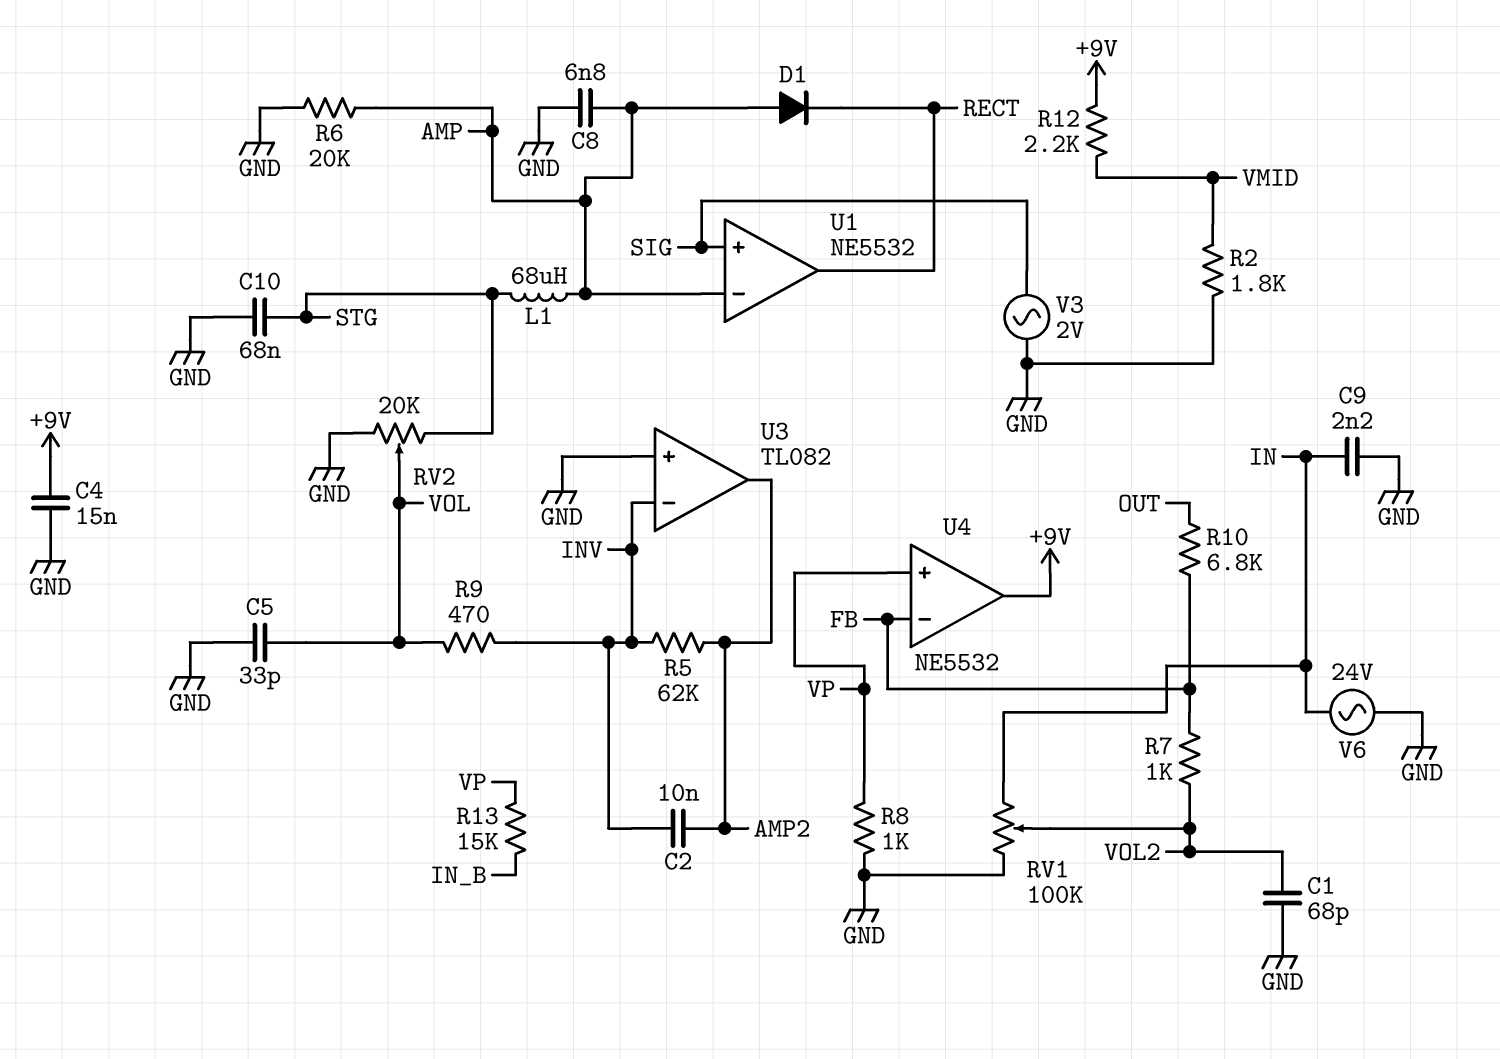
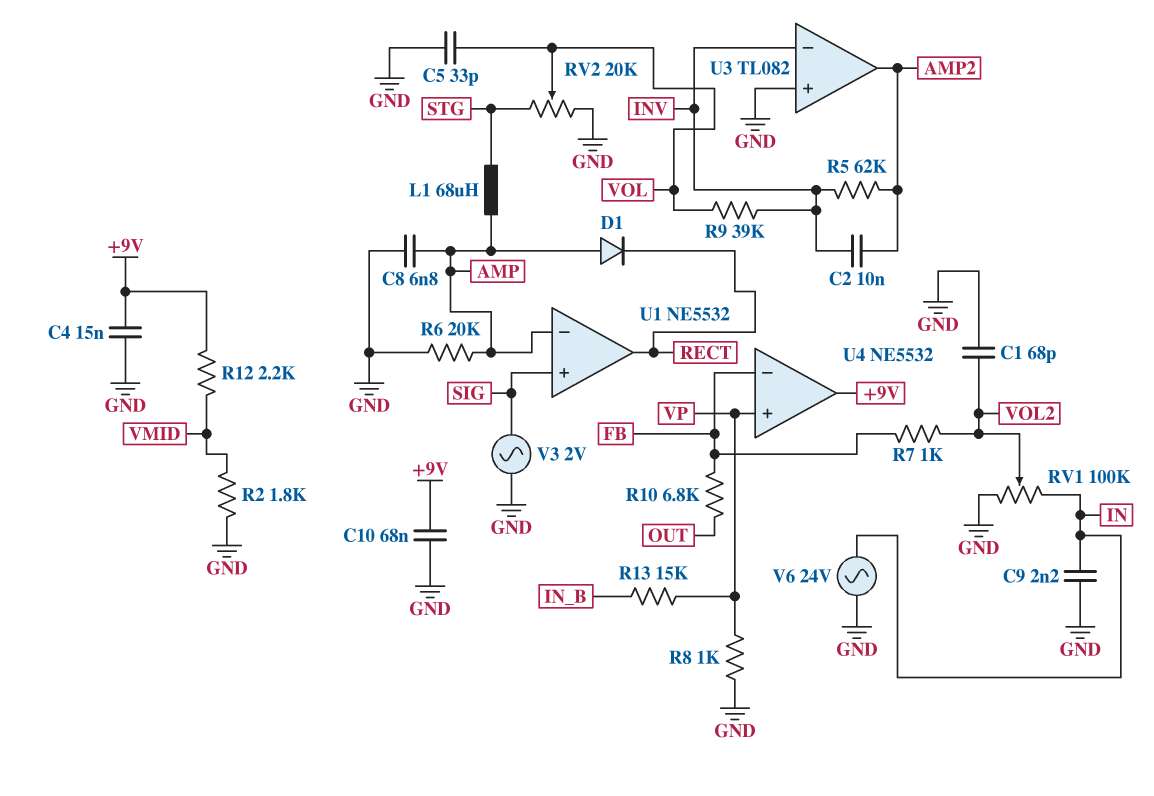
C10: 68nF (GND, STG) -> 68nF (+9V, GND)
R9: 470 (INV, VOL) -> 39k (INV, VOL)

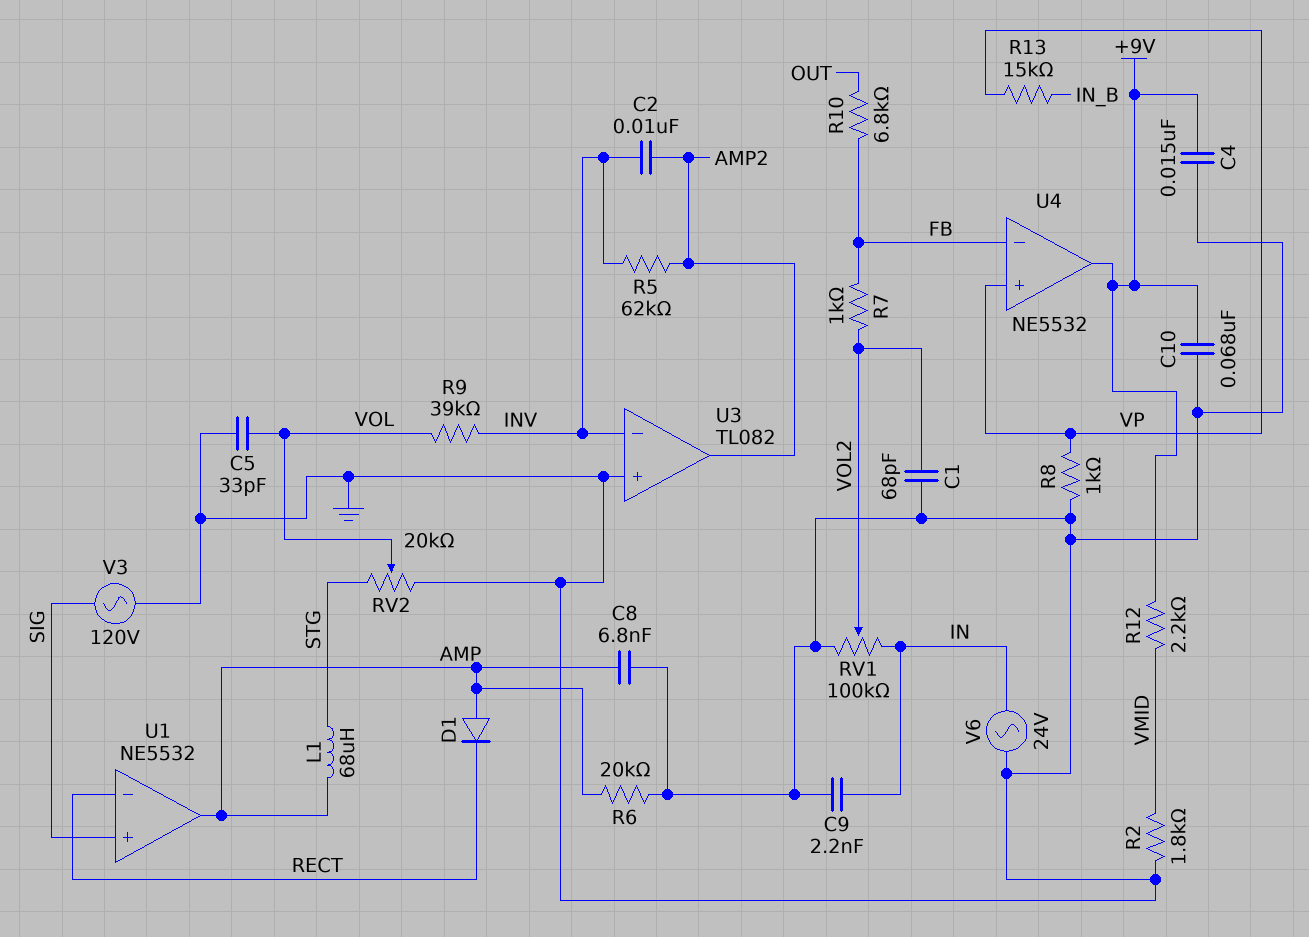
U1 pin in-: AMP -> RECT
U1 pin out: RECT -> AMP
V3: AC 2V (GND, SIG) -> AC 120V (GND, SIG)

